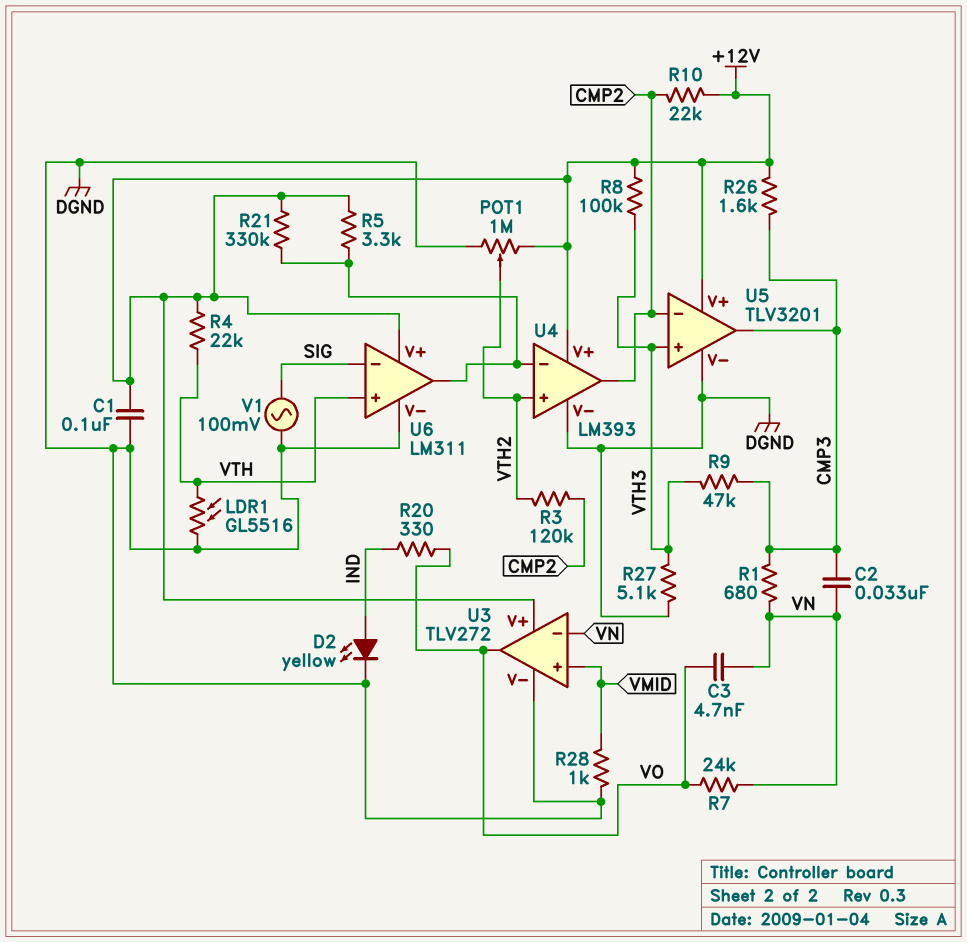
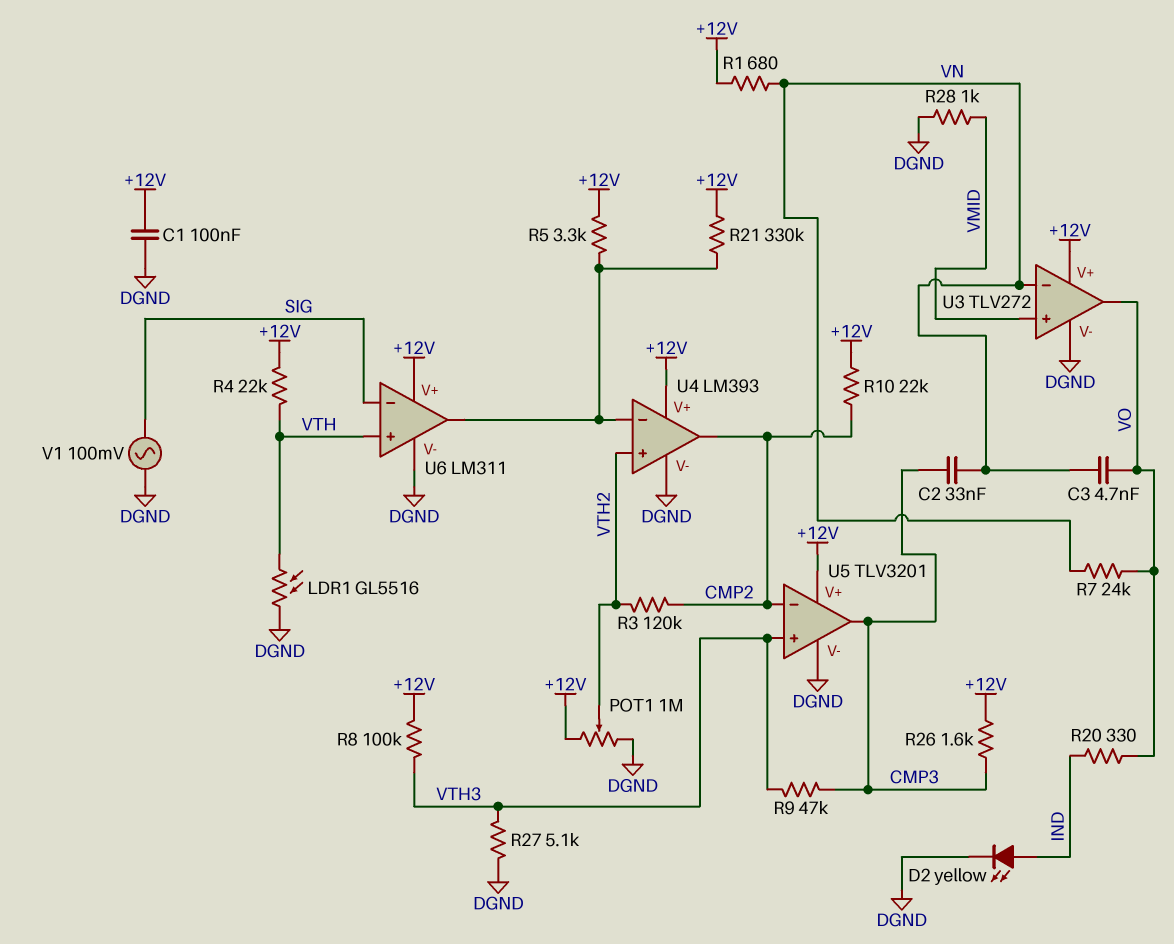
R1: 680 (CMP3, VN) -> 680 (+12V, VN)

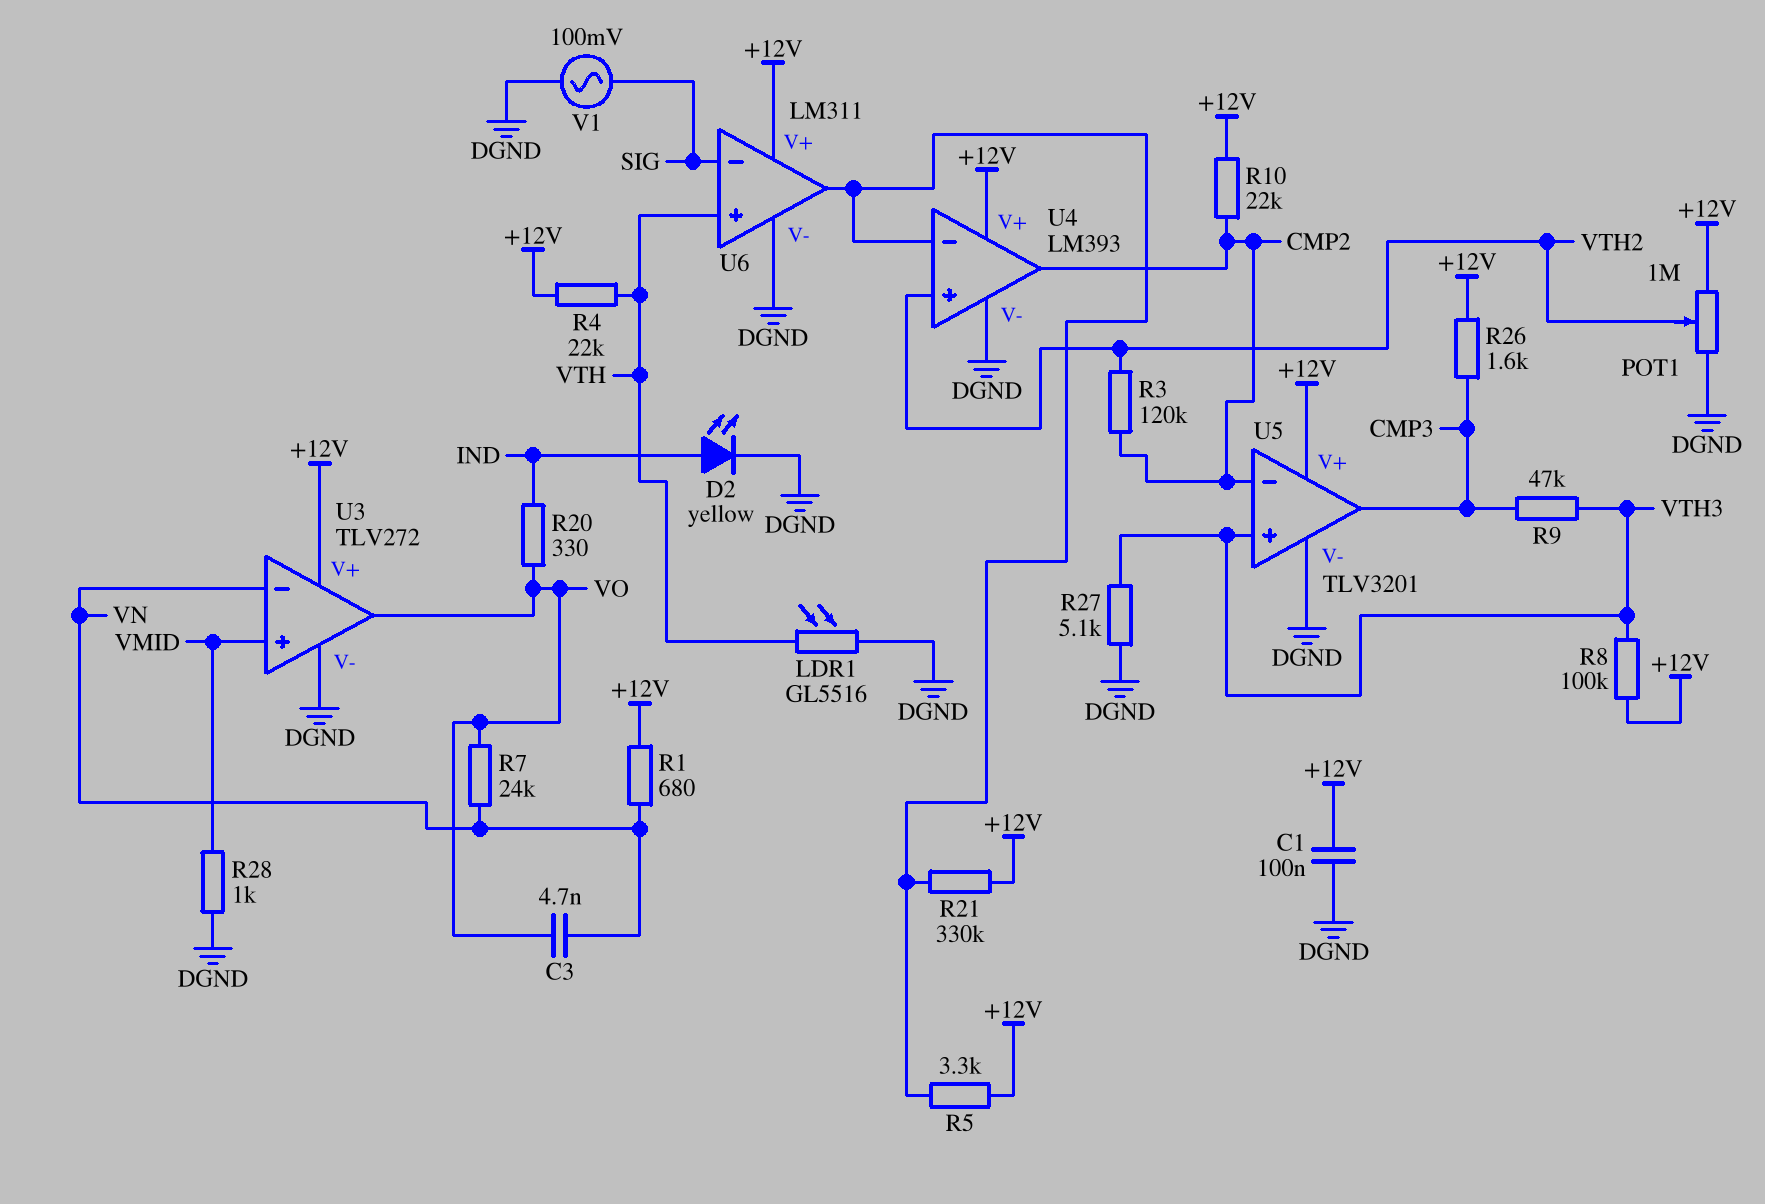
C2: 33nF (CMP3, VN) -> none

